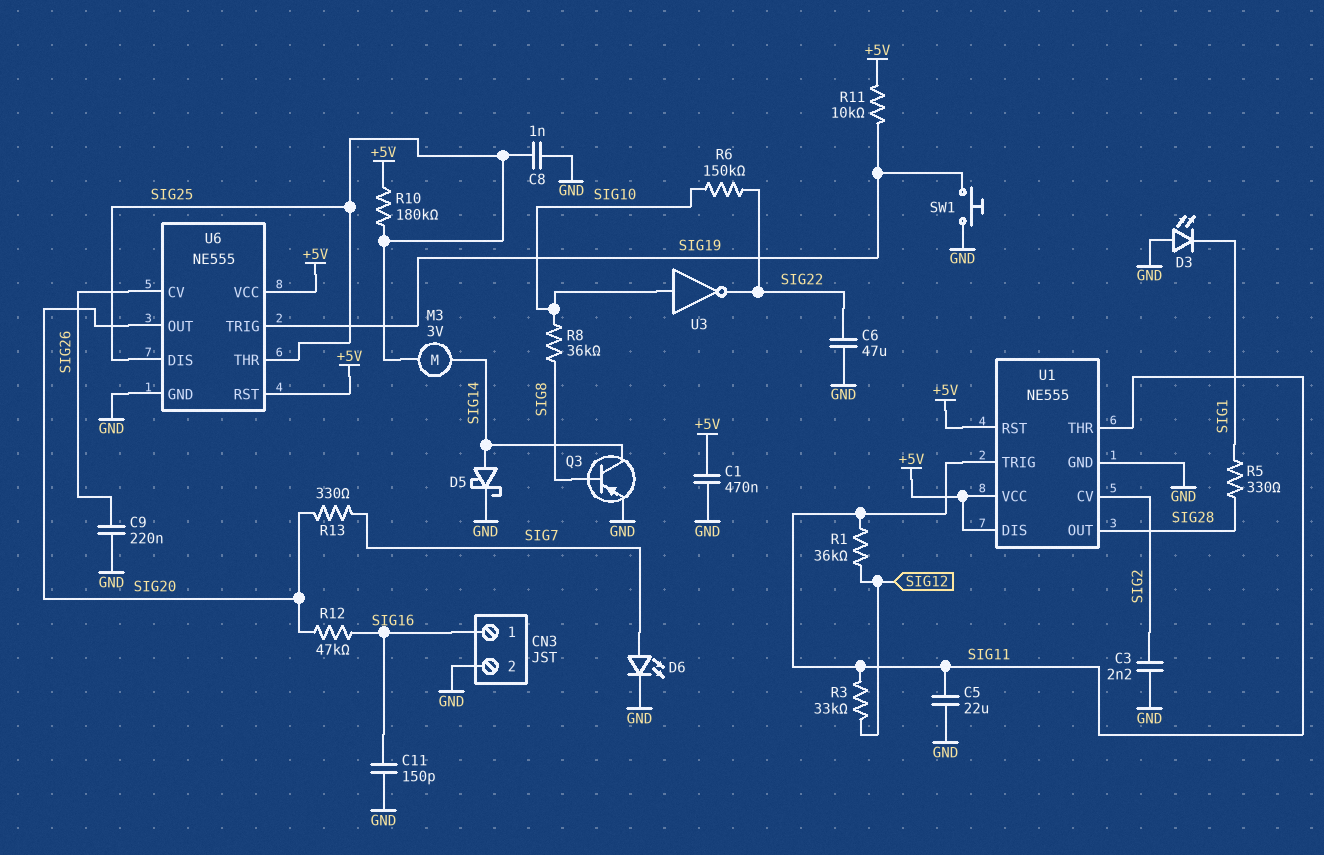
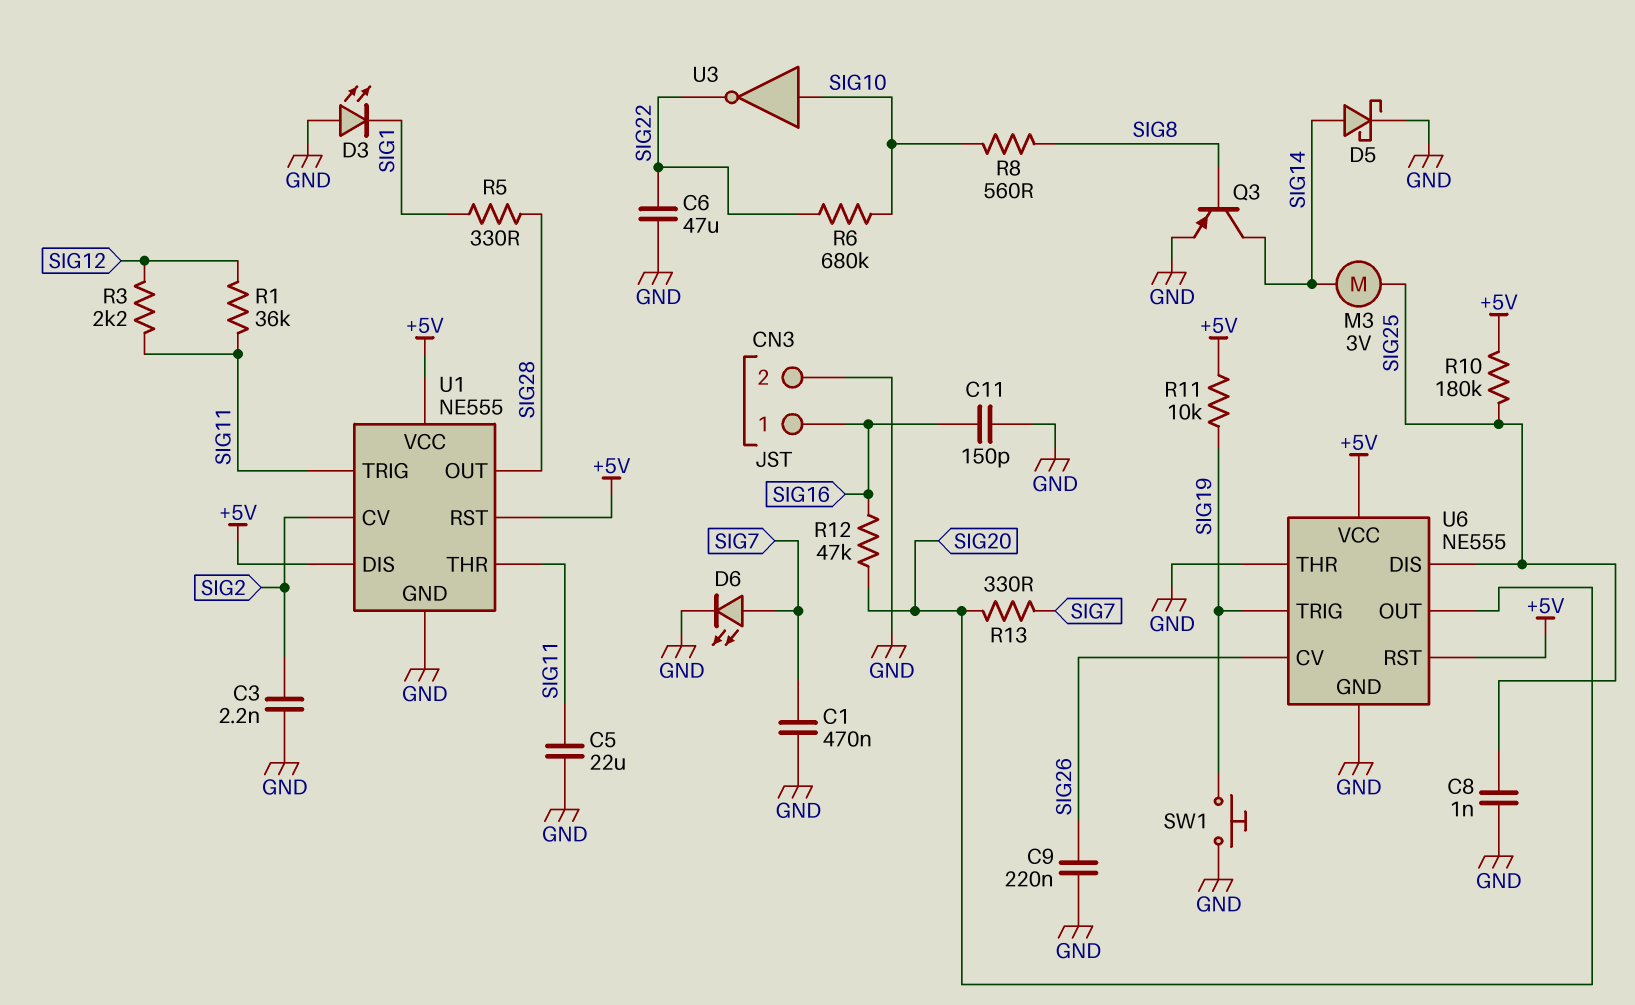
C1: 470nF (+5V, GND) -> 470nF (GND, SIG7)
R3: 33k (SIG11, SIG12) -> 2.2k (SIG11, SIG12)
R6: 150k (SIG10, SIG22) -> 680k (SIG10, SIG22)
R8: 36k (SIG8, SIG10) -> 560 (SIG8, SIG10)
U6 pin THR: SIG25 -> GND

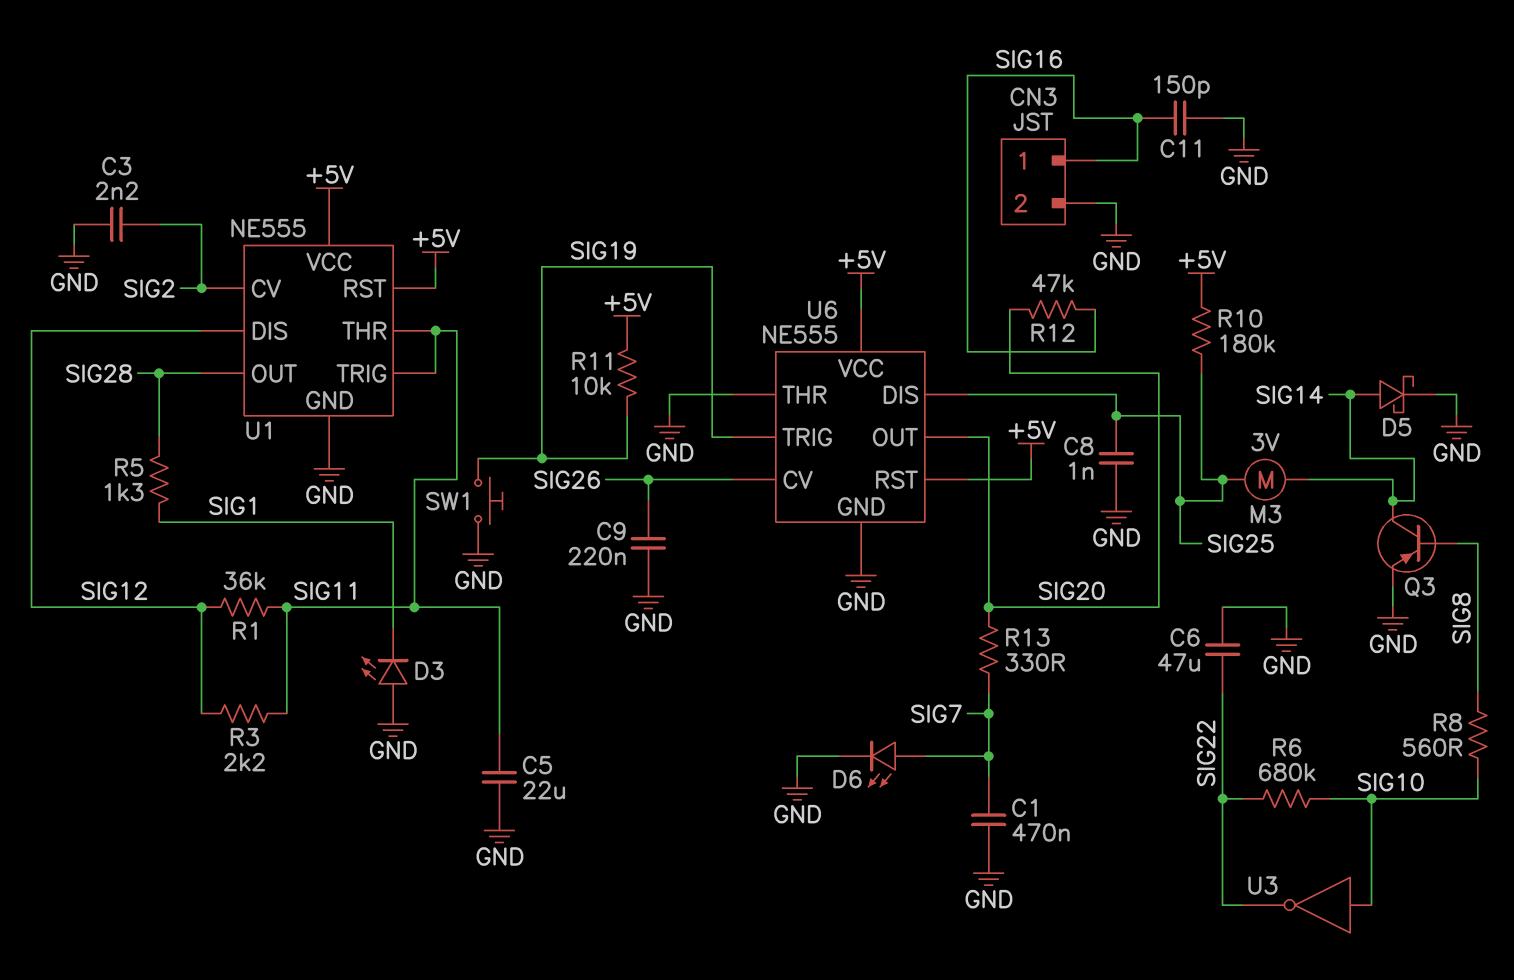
R5: 330 (SIG1, SIG28) -> 1.3k (SIG1, SIG28)
U1 pin DIS: +5V -> SIG12

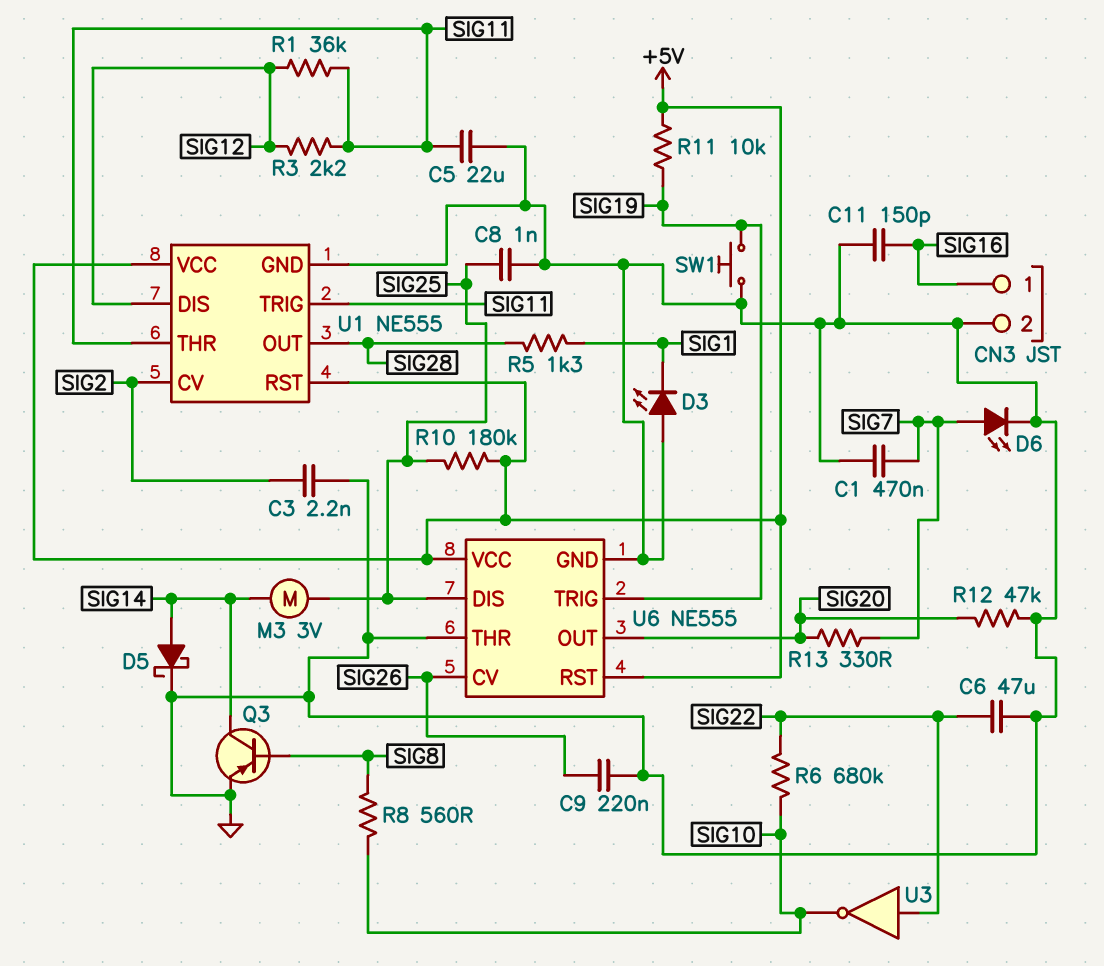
R12: 47k (SIG16, SIG20) -> 47k (GND, SIG20)
U3: NOT (in SIG10, out SIG22) -> NOT (in SIG22, out SIG10)

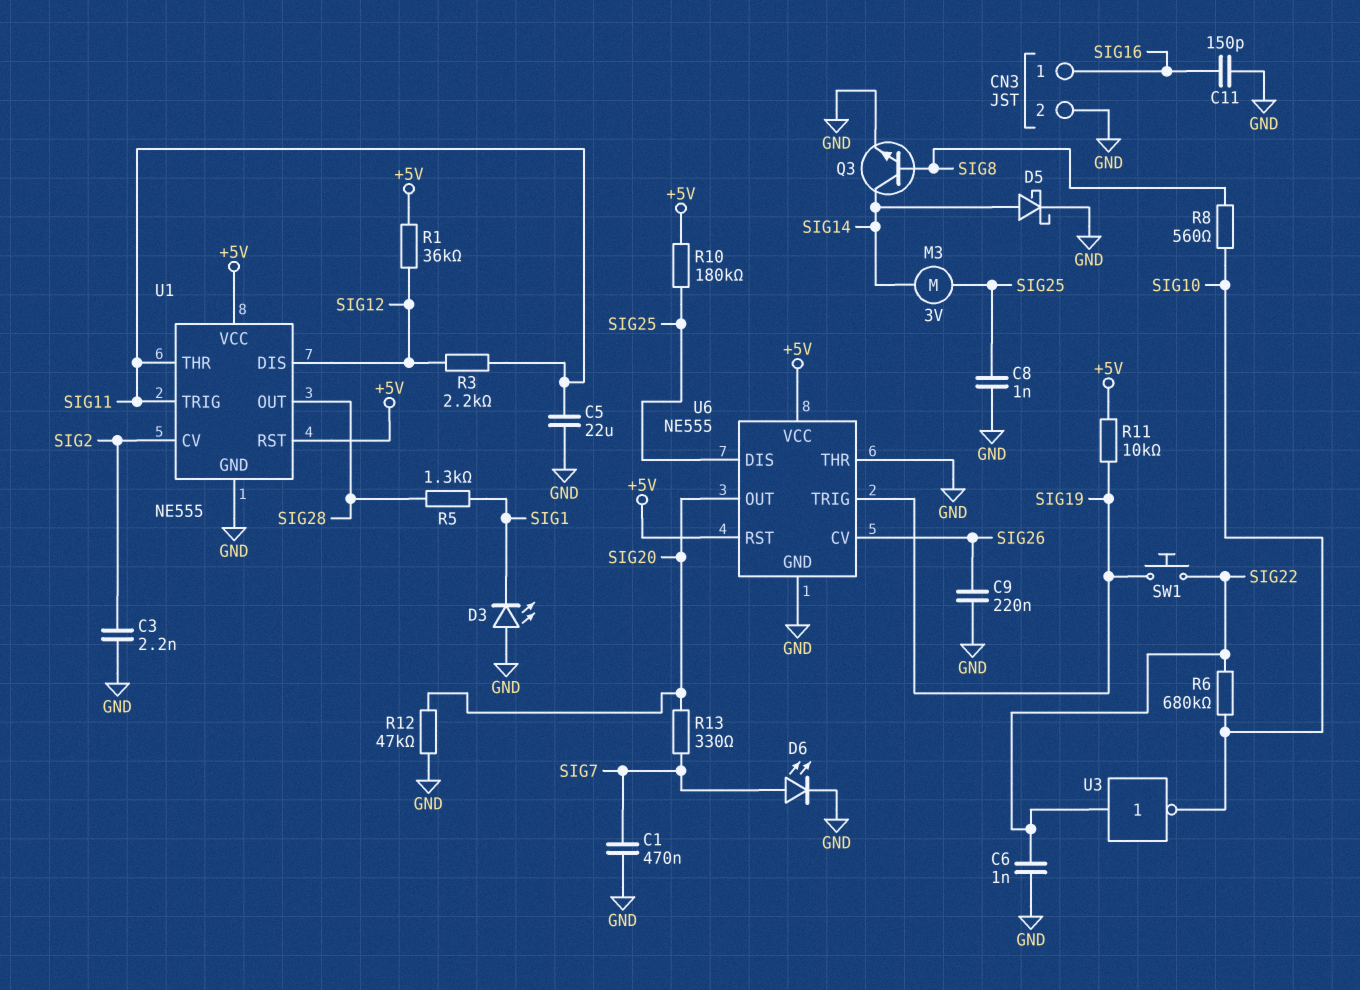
C6: 47uF (GND, SIG22) -> 1nF (GND, SIG22)
Q3: PNP (B SIG8, C SIG14, E GND) -> NPN (B SIG8, C SIG14, E GND)
R1: 36k (SIG11, SIG12) -> 36k (+5V, SIG12)
SW1: button (GND, SIG19) -> button (SIG19, SIG22)

